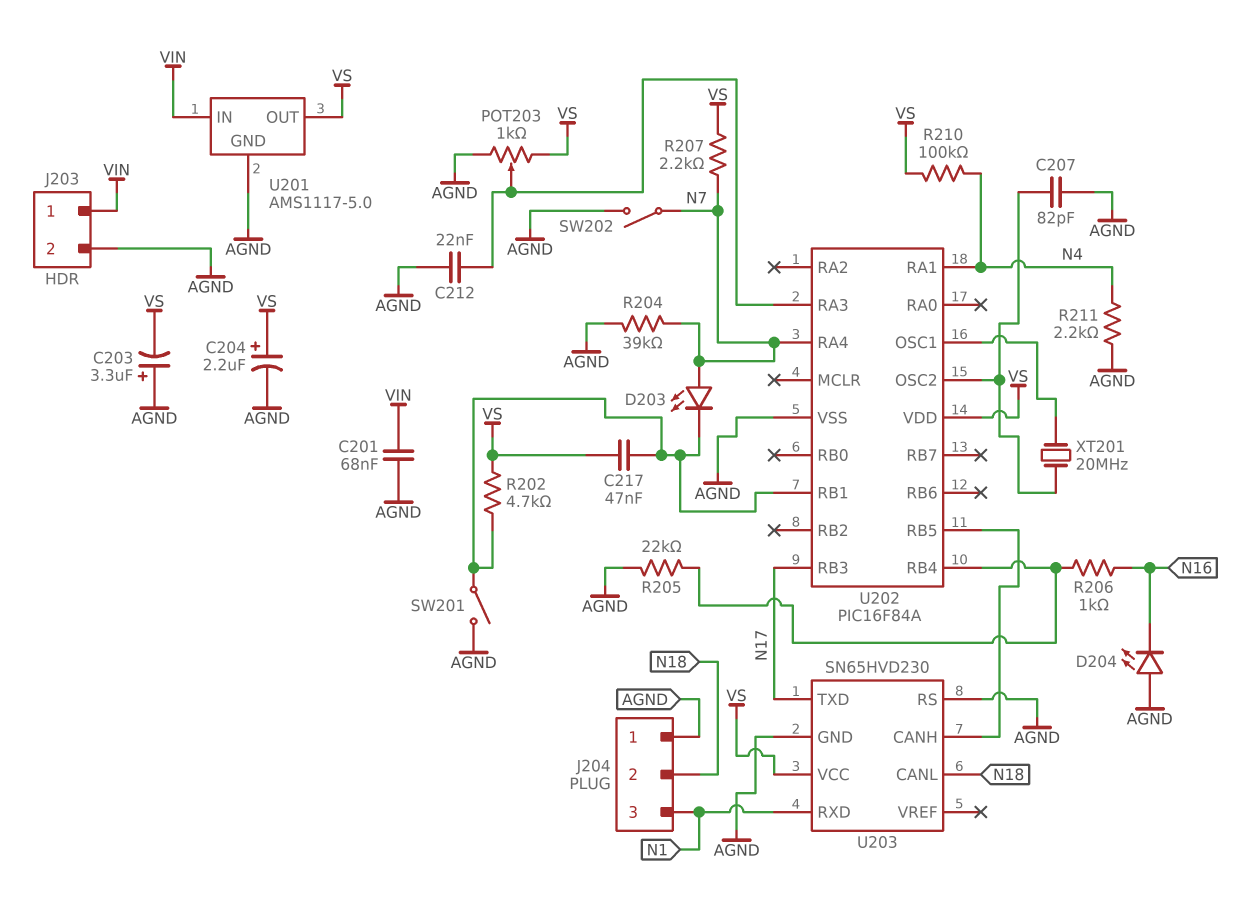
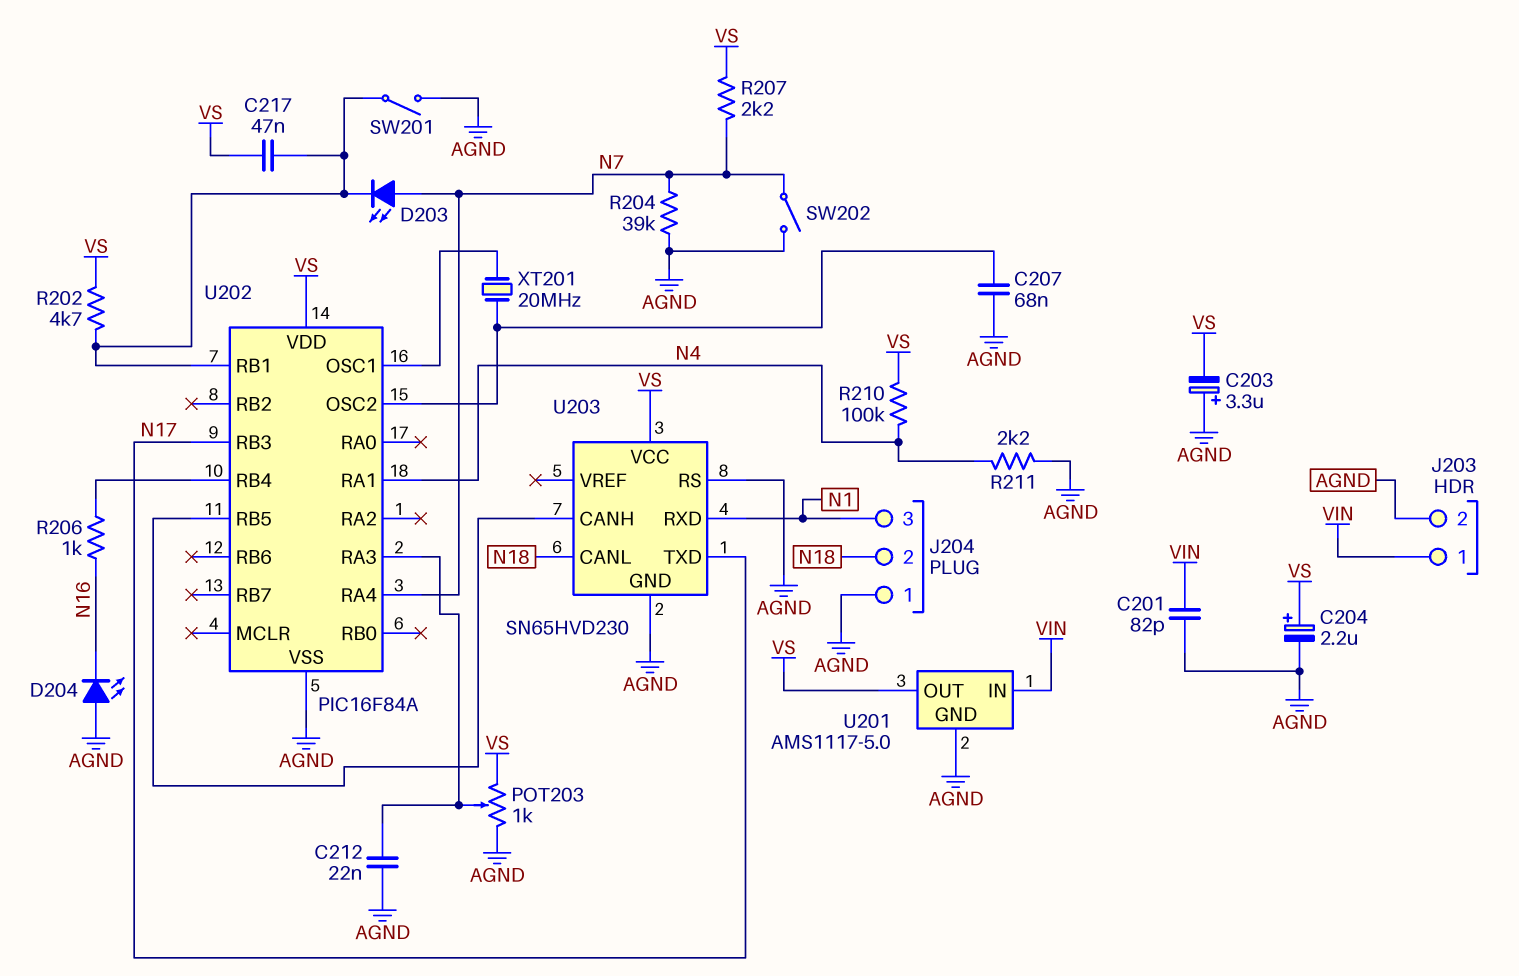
C201: 68nF (AGND, VIN) -> 82pF (AGND, VIN)
C207: 82pF (AGND, U202/OSC2) -> 68nF (AGND, U202/OSC2)
R205: 22k (AGND, U202/RB4) -> none

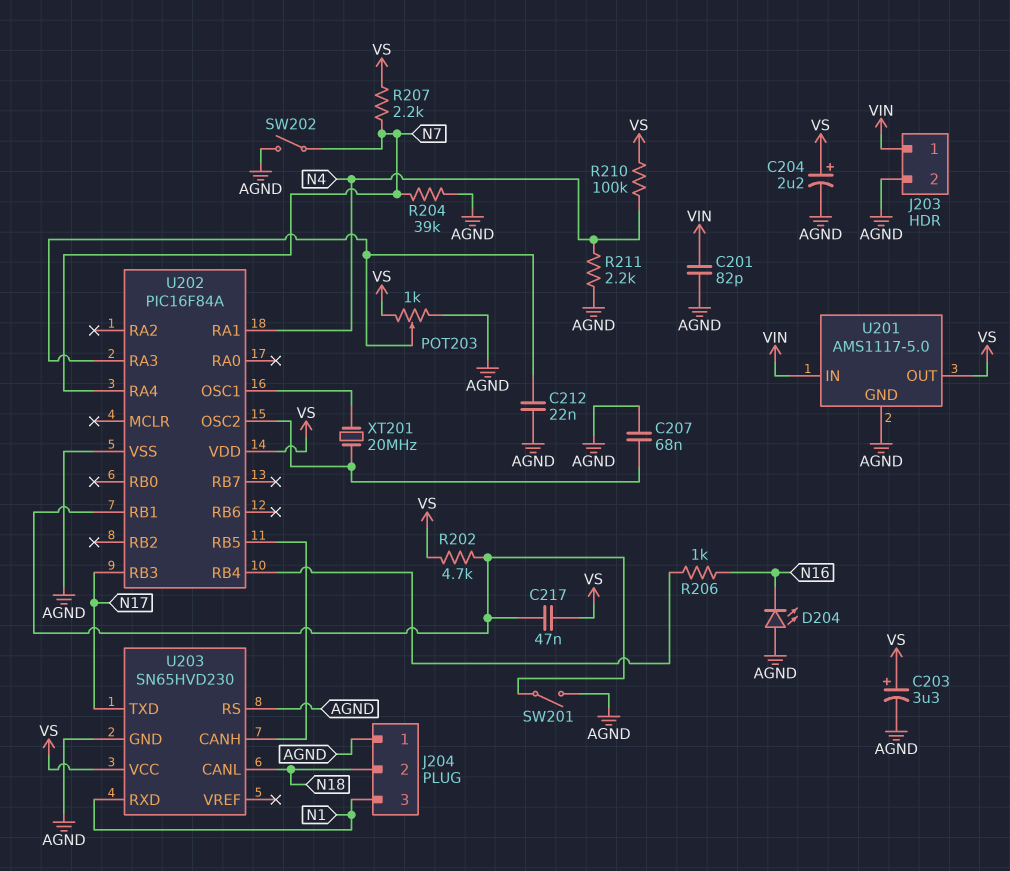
C203: 3.3uF (plus AGND, minus VS) -> 3.3uF (plus VS, minus AGND)
D203: LED (A N7, K U202/RB1) -> none

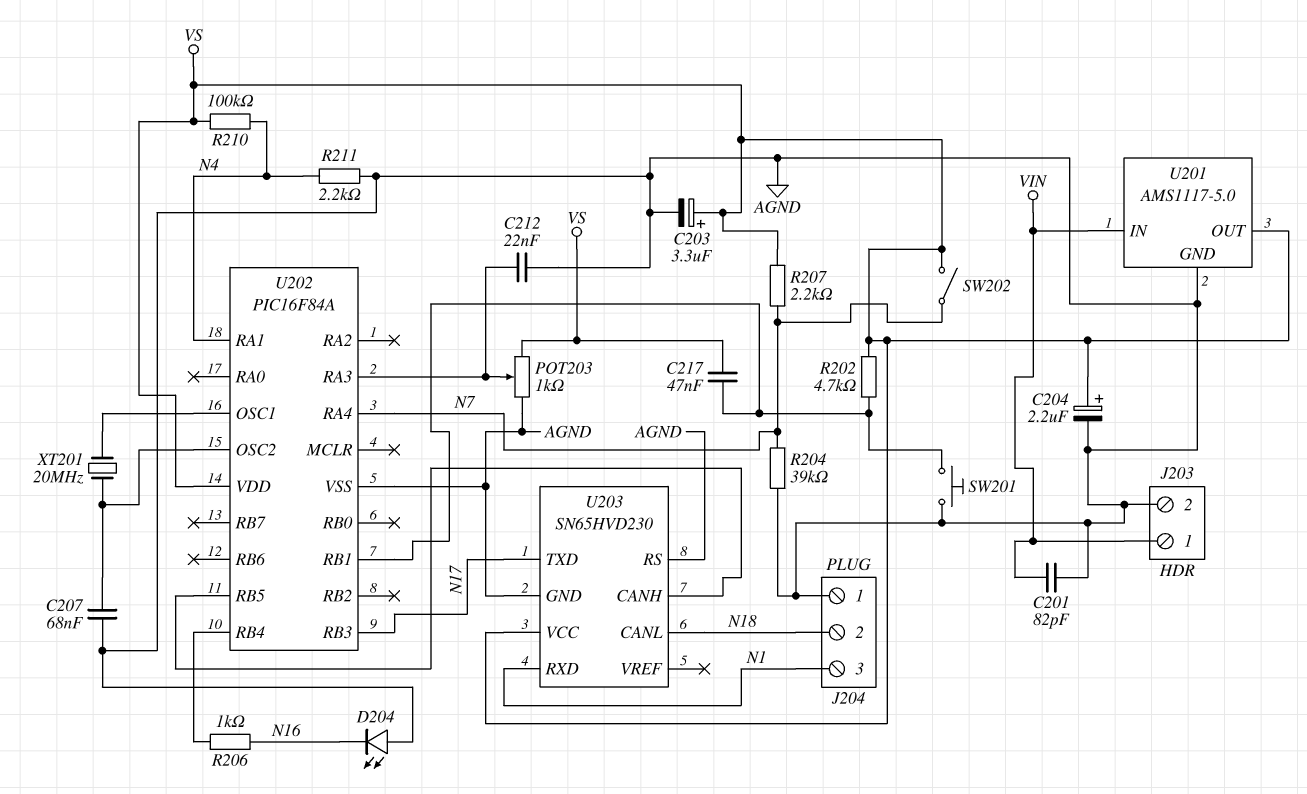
SW201: switch (AGND, U202/RB1) -> button (AGND, U202/RB1)
SW202: switch (AGND, N7) -> switch (N7, VS)

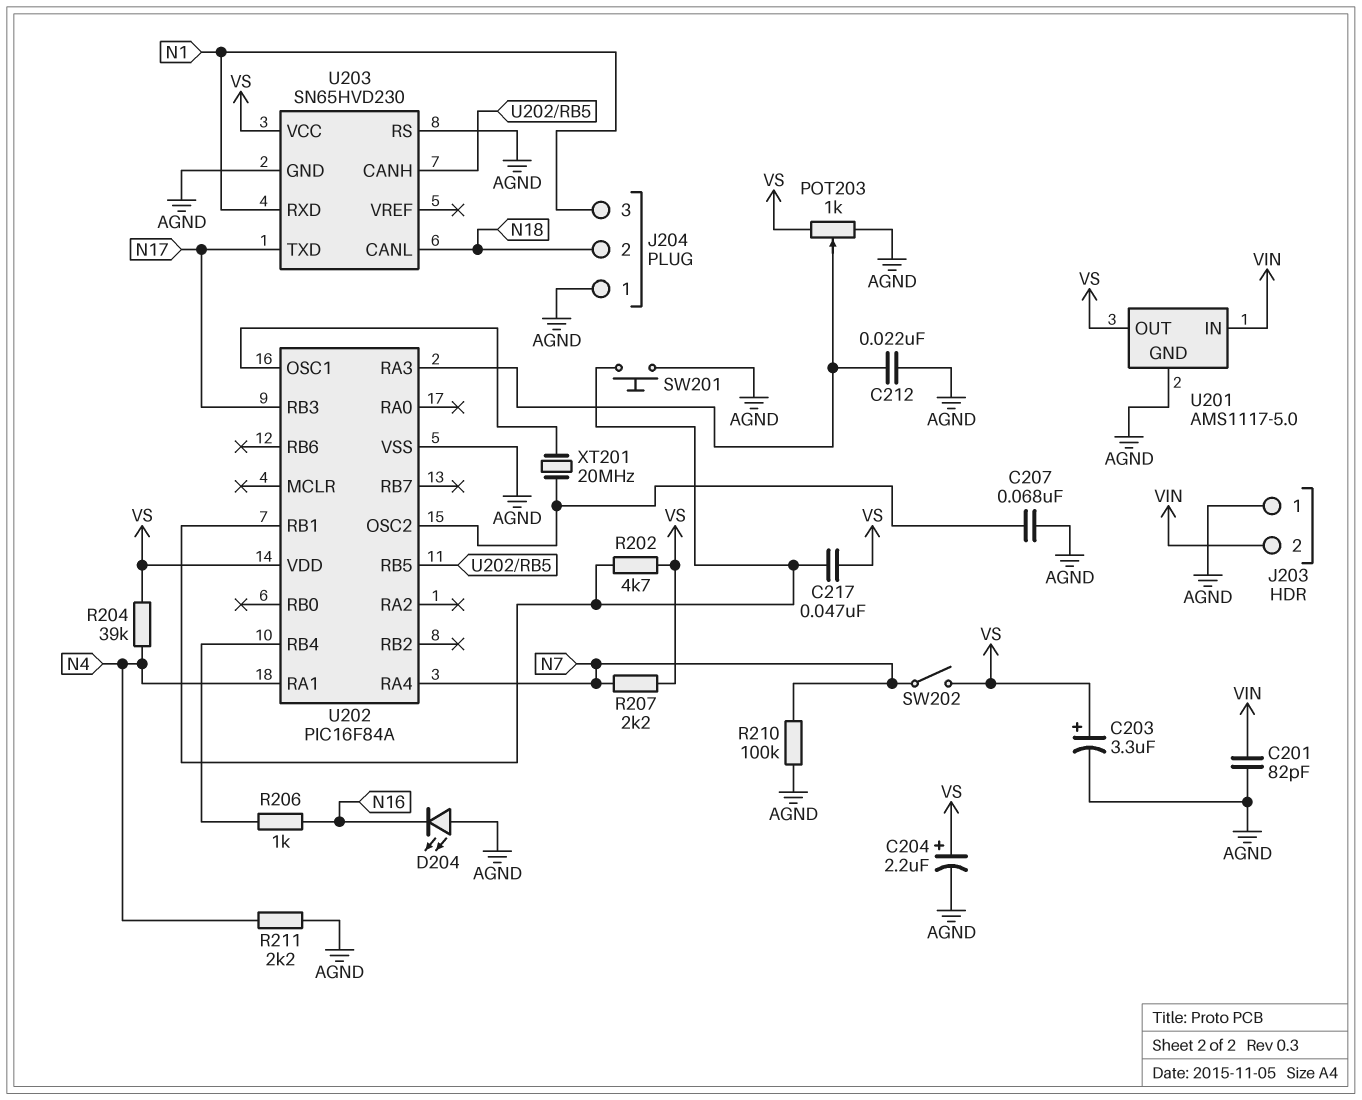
J203 pin 1: VIN -> AGND
J203 pin 2: AGND -> VIN
R204: 39k (AGND, N7) -> 39k (N4, VS)
R210: 100k (N4, VS) -> 100k (AGND, N7)

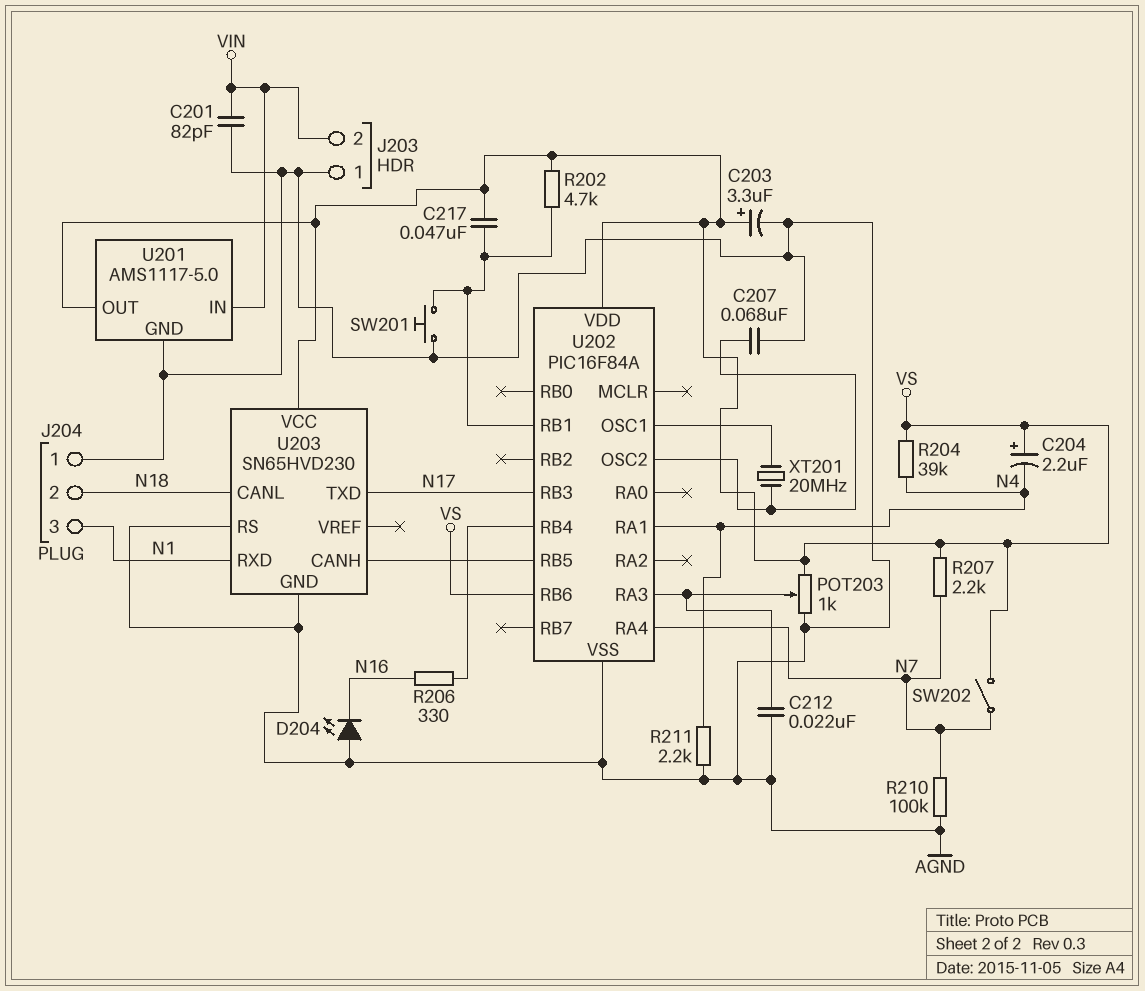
C204: 2.2uF (plus VS, minus AGND) -> 2.2uF (plus VS, minus N4)
R206: 1k (N16, U202/RB4) -> 330 (N16, U202/RB4)
U202 pin RB6: none -> VS

